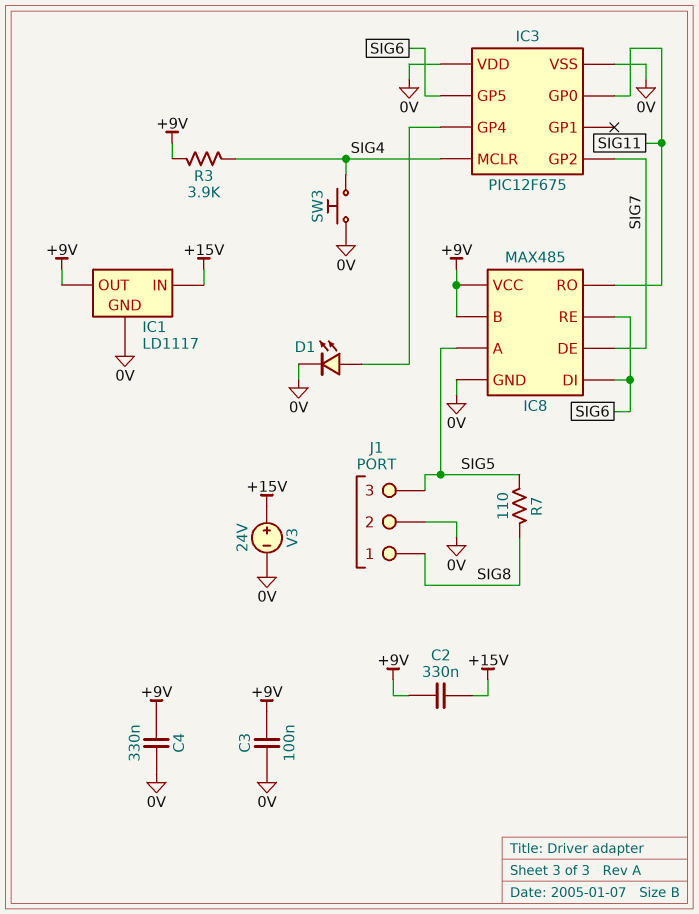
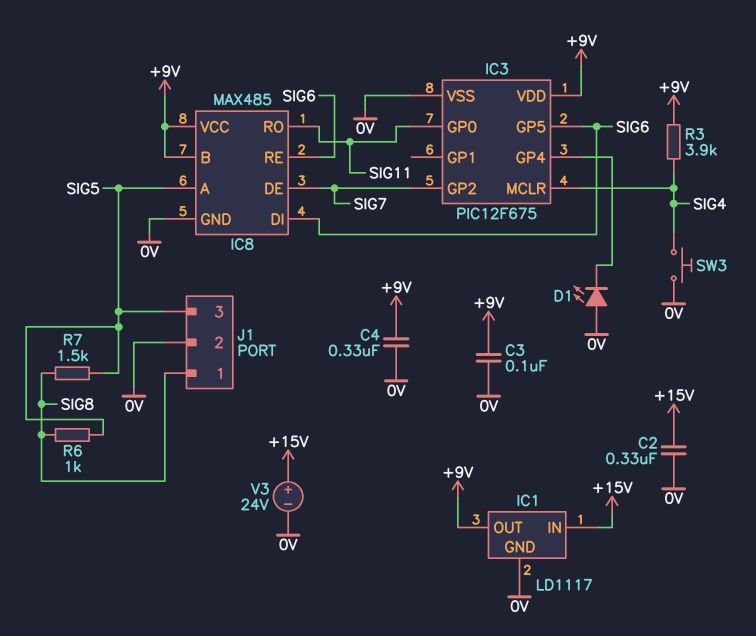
C2: 330nF (+9V, +15V) -> 330nF (+15V, 0V)
D1: LED (A IC3/GP4, K 0V) -> LED (A 0V, K IC3/GP4)
IC3 pin VDD: 0V -> +9V
R6: none -> 1k (SIG5, SIG8)
R7: 110 (SIG5, SIG8) -> 1.5k (SIG5, SIG8)

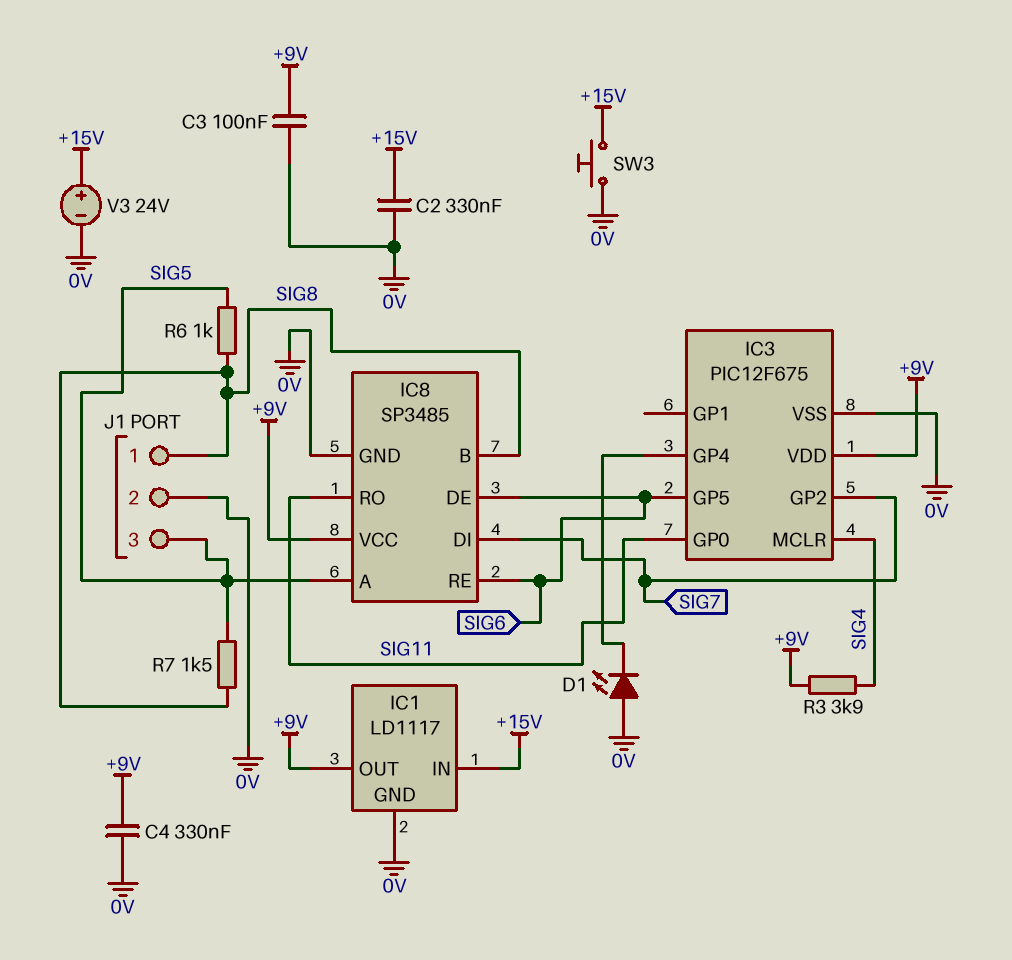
IC8: MAX485 -> SP3485
IC8 pin B: +9V -> SIG8
IC8 pin DE: SIG7 -> SIG6
IC8 pin DI: SIG6 -> SIG7
SW3: button (0V, SIG4) -> button (+15V, 0V)

